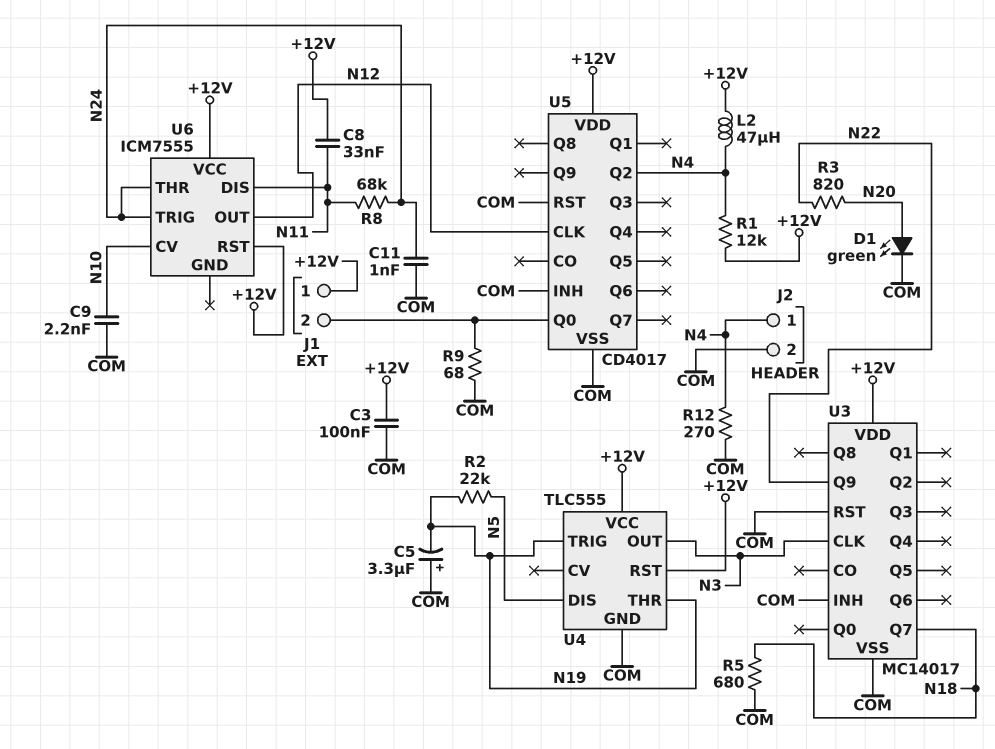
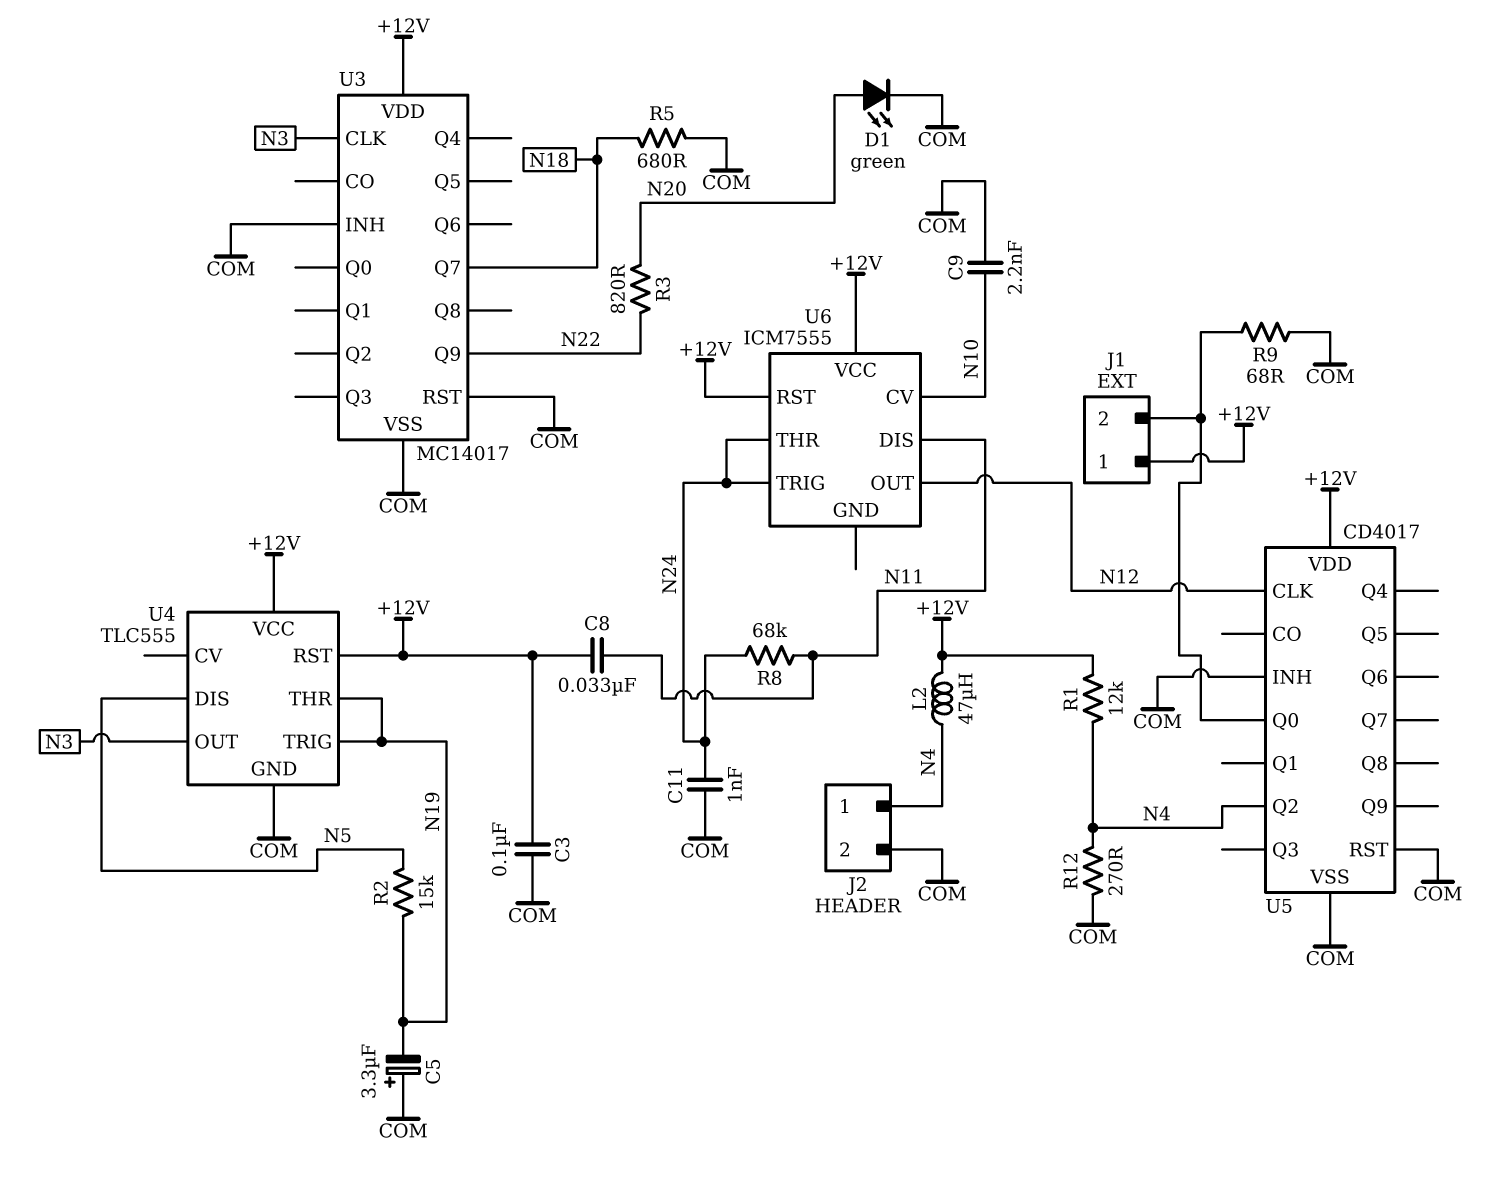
R2: 22k (N5, N19) -> 15k (N5, N19)

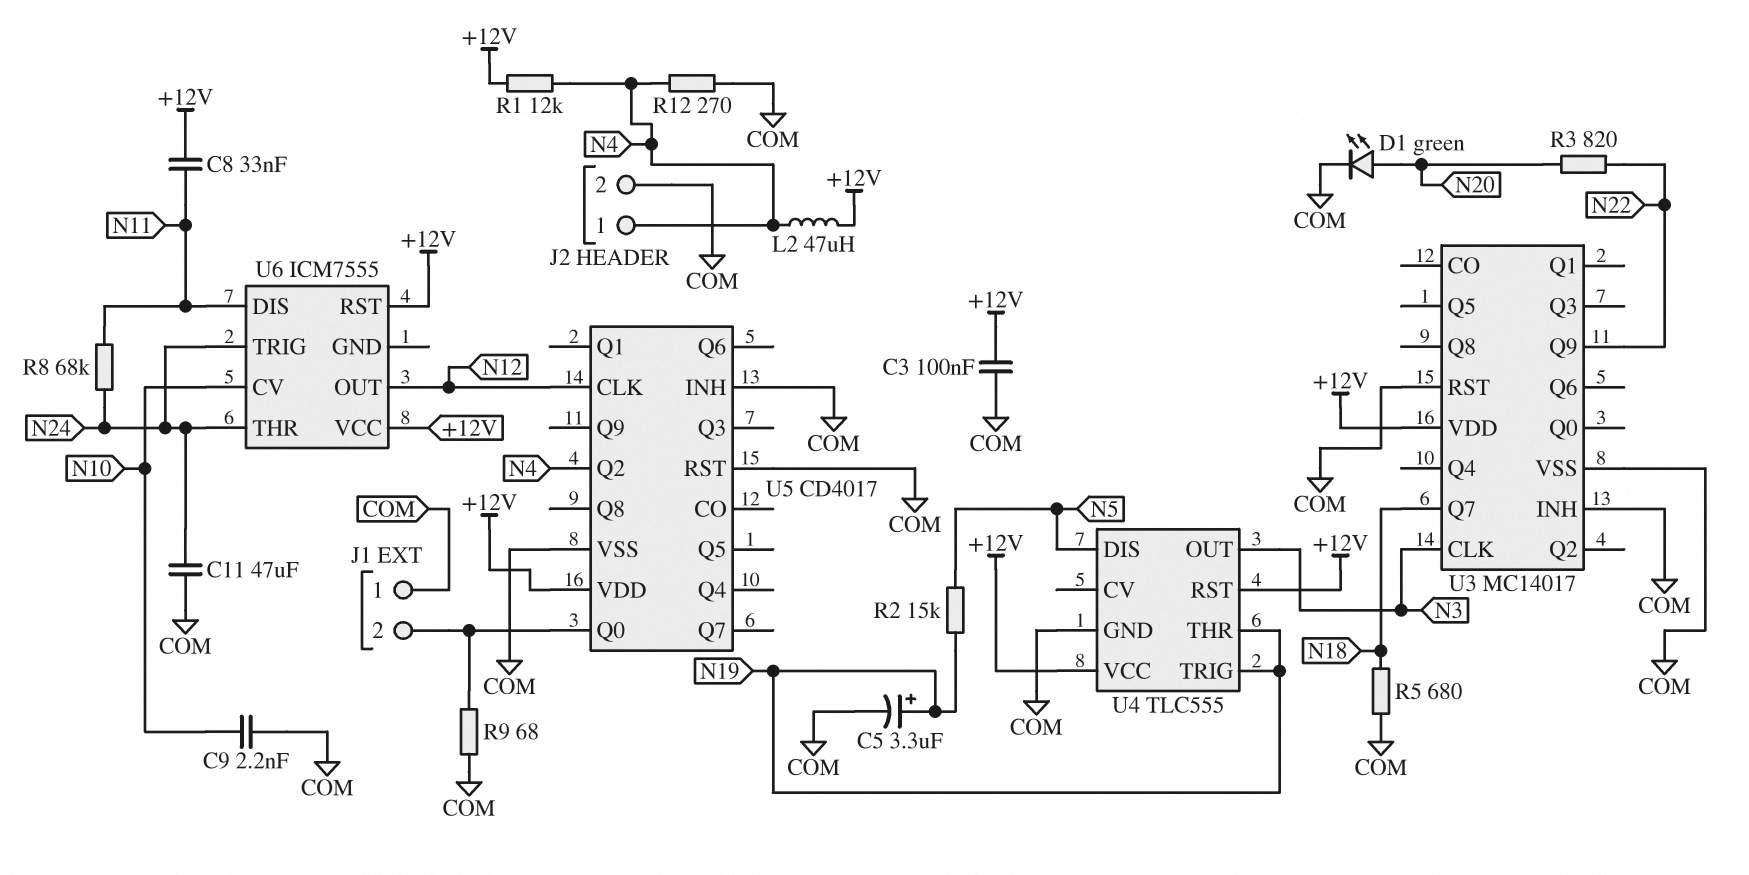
C5: 3.3uF (plus COM, minus N19) -> 3.3uF (plus N19, minus COM)
C11: 1nF (COM, N24) -> 47uF (COM, N24)
J1 pin 1: +12V -> COM

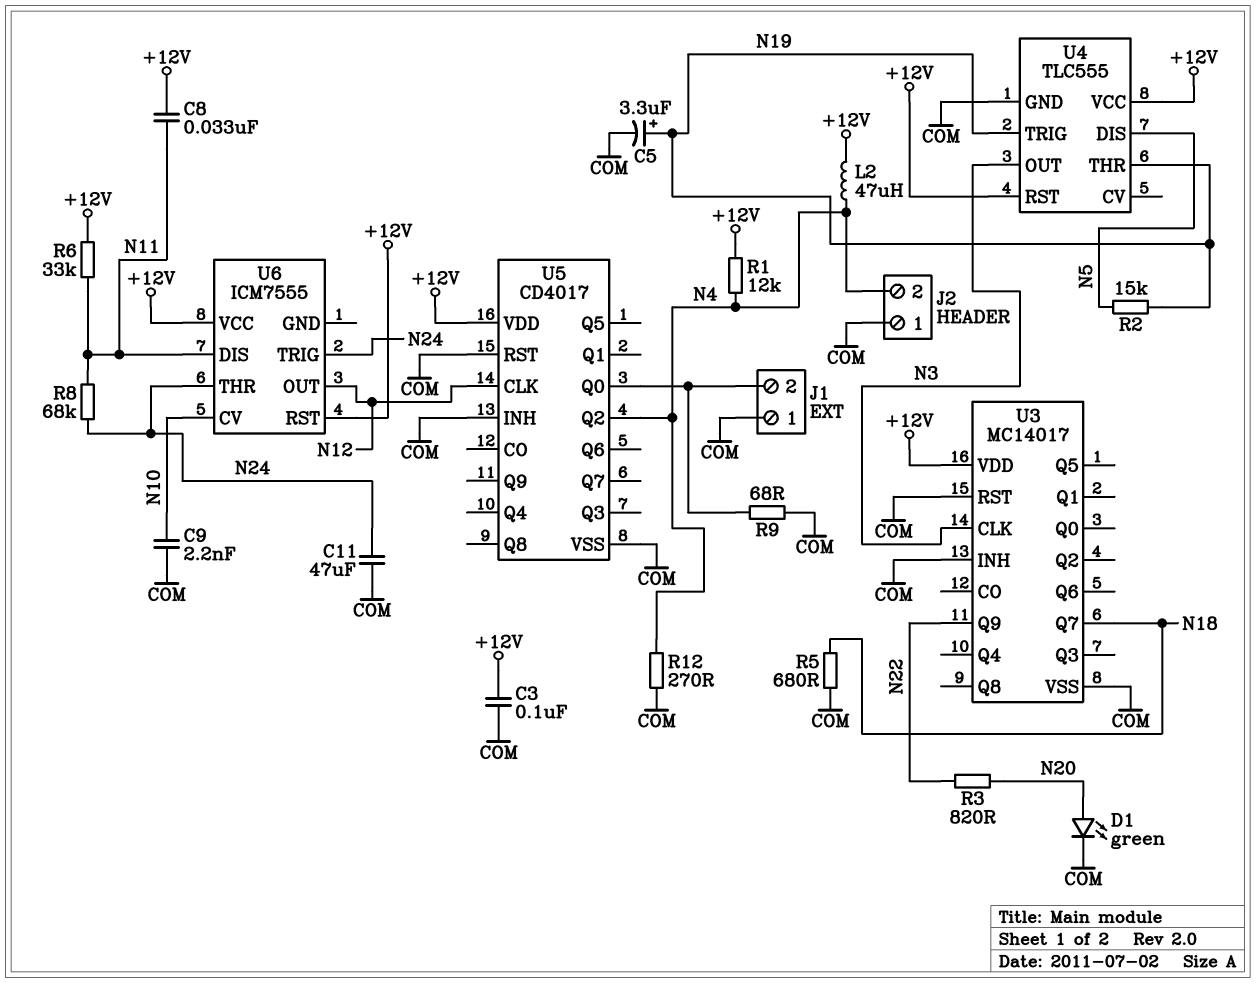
J2 pin 1: N4 -> COM
J2 pin 2: COM -> N4
R6: none -> 33k (+12V, N11)

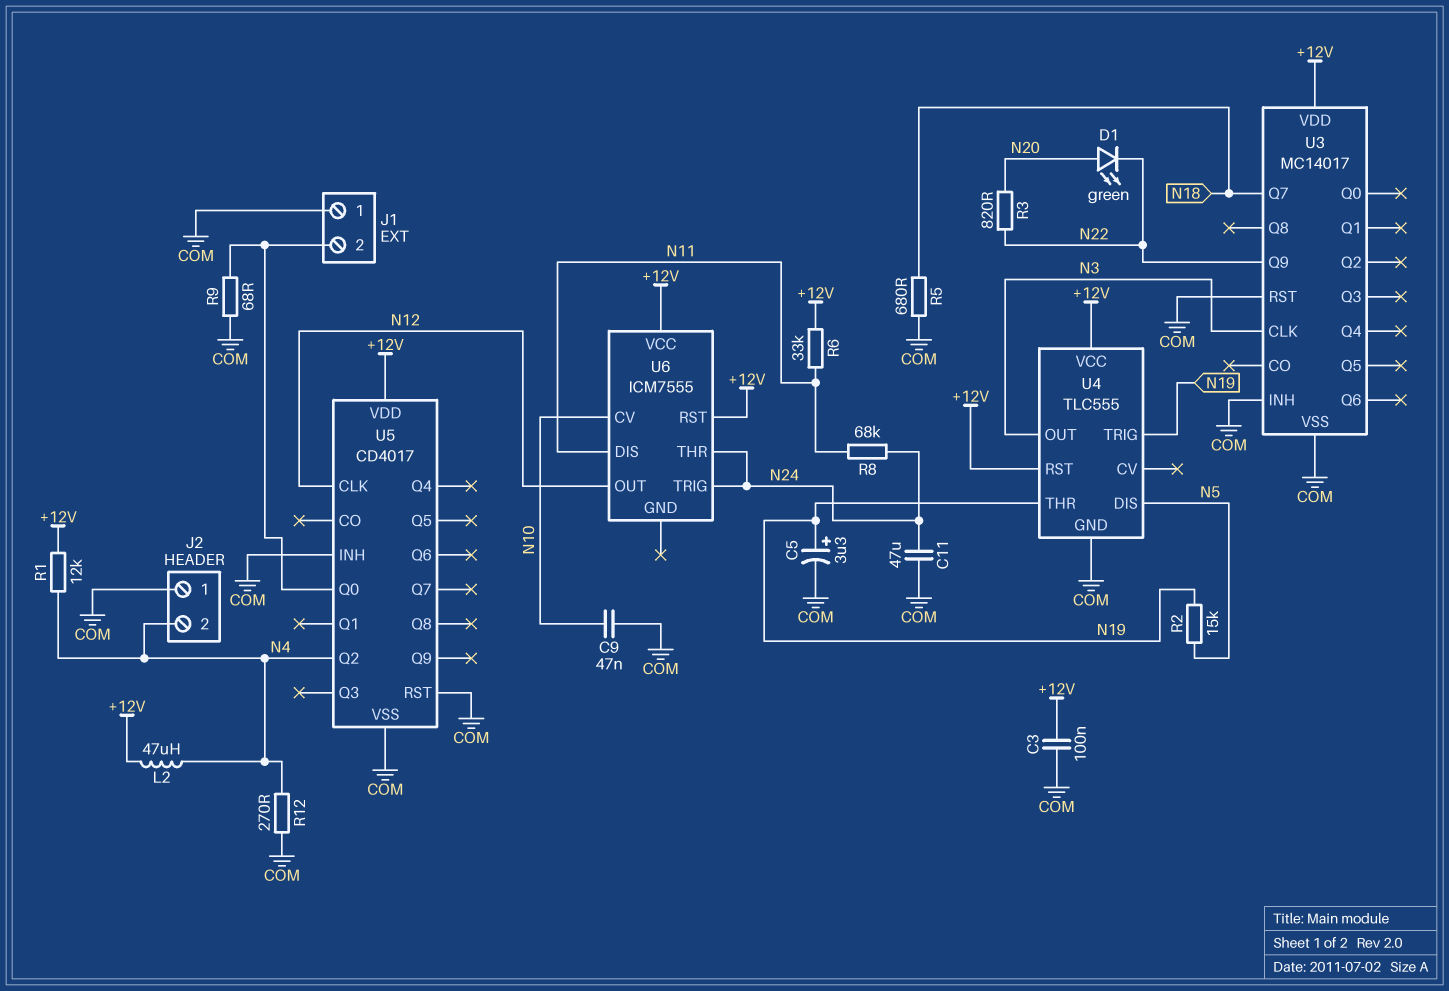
C8: 33nF (+12V, N11) -> none
C9: 2.2nF (COM, N10) -> 47nF (COM, N10)
D1: LED green (A N20, K COM) -> LED green (A N20, K N22)

